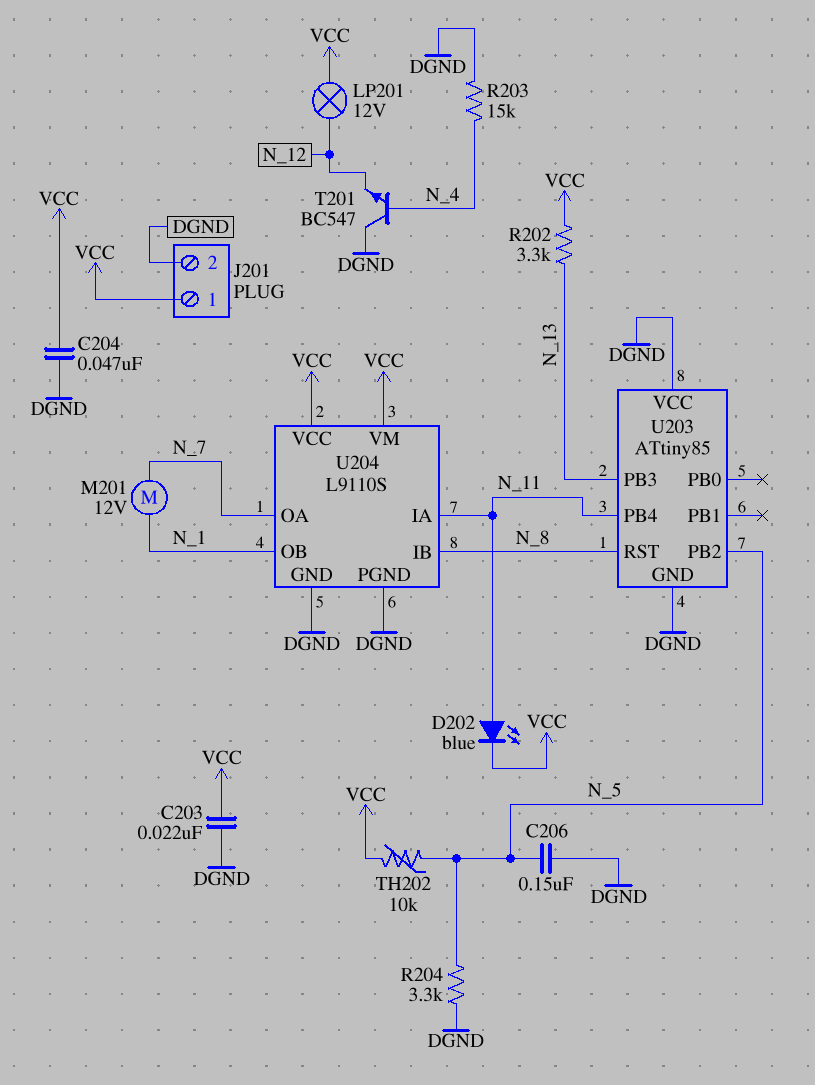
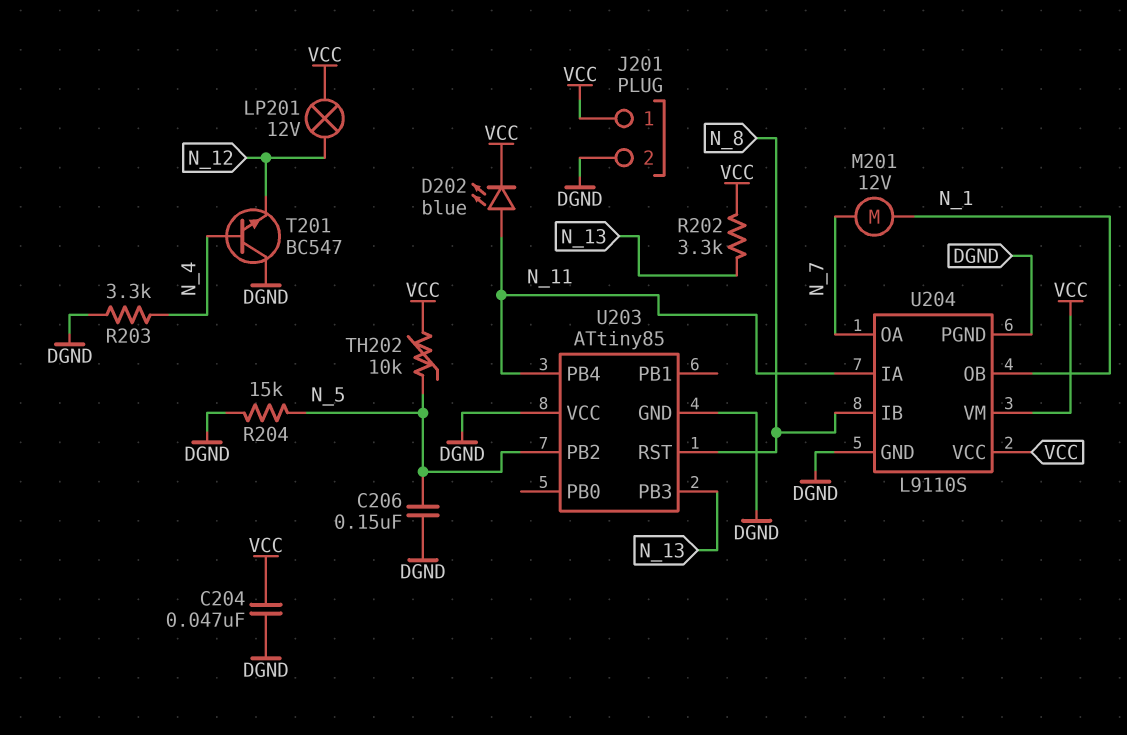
C203: 22nF (DGND, VCC) -> none
R203: 15k (DGND, N_4) -> 3.3k (DGND, N_4)
R204: 3.3k (DGND, N_5) -> 15k (DGND, N_5)

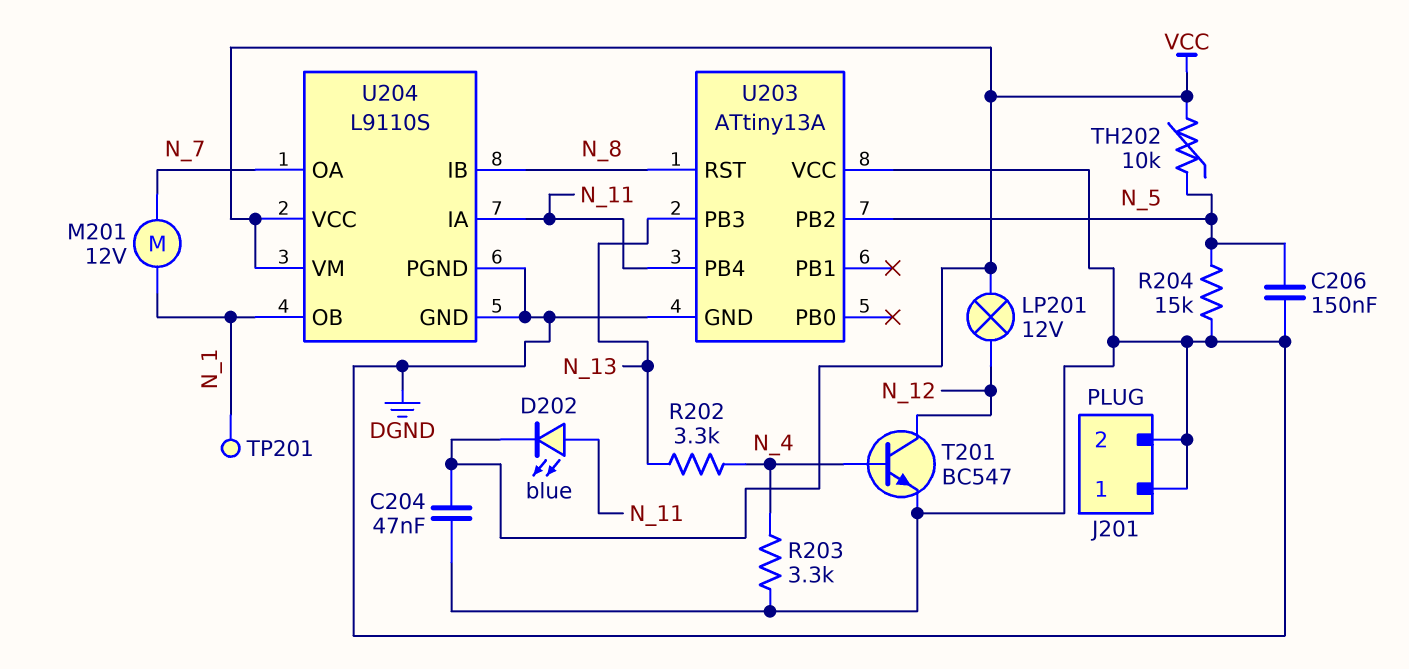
J201 pin 1: VCC -> DGND
R202: 3.3k (N_13, VCC) -> 3.3k (N_4, N_13)
T201: NPN BC547 (B N_4, C DGND, E N_12) -> NPN BC547 (B N_4, C N_12, E DGND)
TP201: none -> test point (N_1)
U203: ATtiny85 -> ATtiny13A

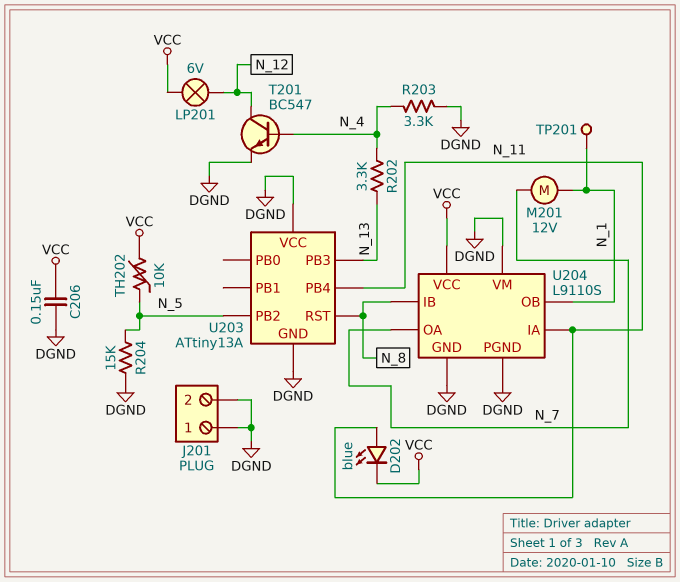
C204: 47nF (DGND, VCC) -> none
C206: 150nF (DGND, N_5) -> 150nF (DGND, VCC)
LP201: lamp 12V (N_12, VCC) -> lamp 6V (N_12, VCC)
U204 pin VM: VCC -> DGND

